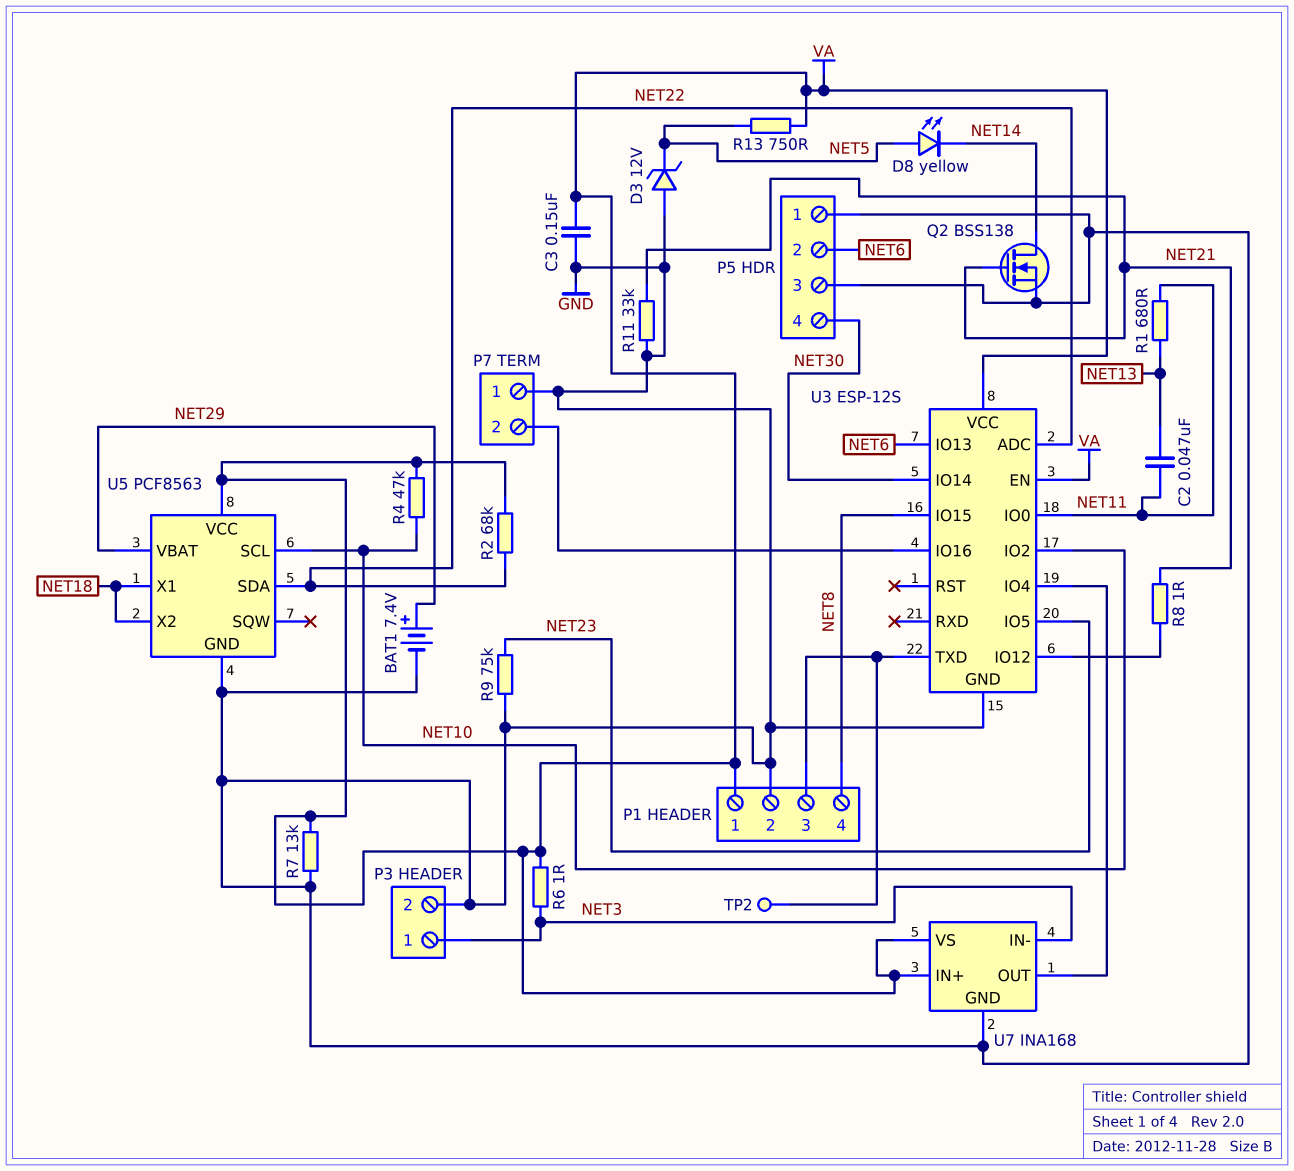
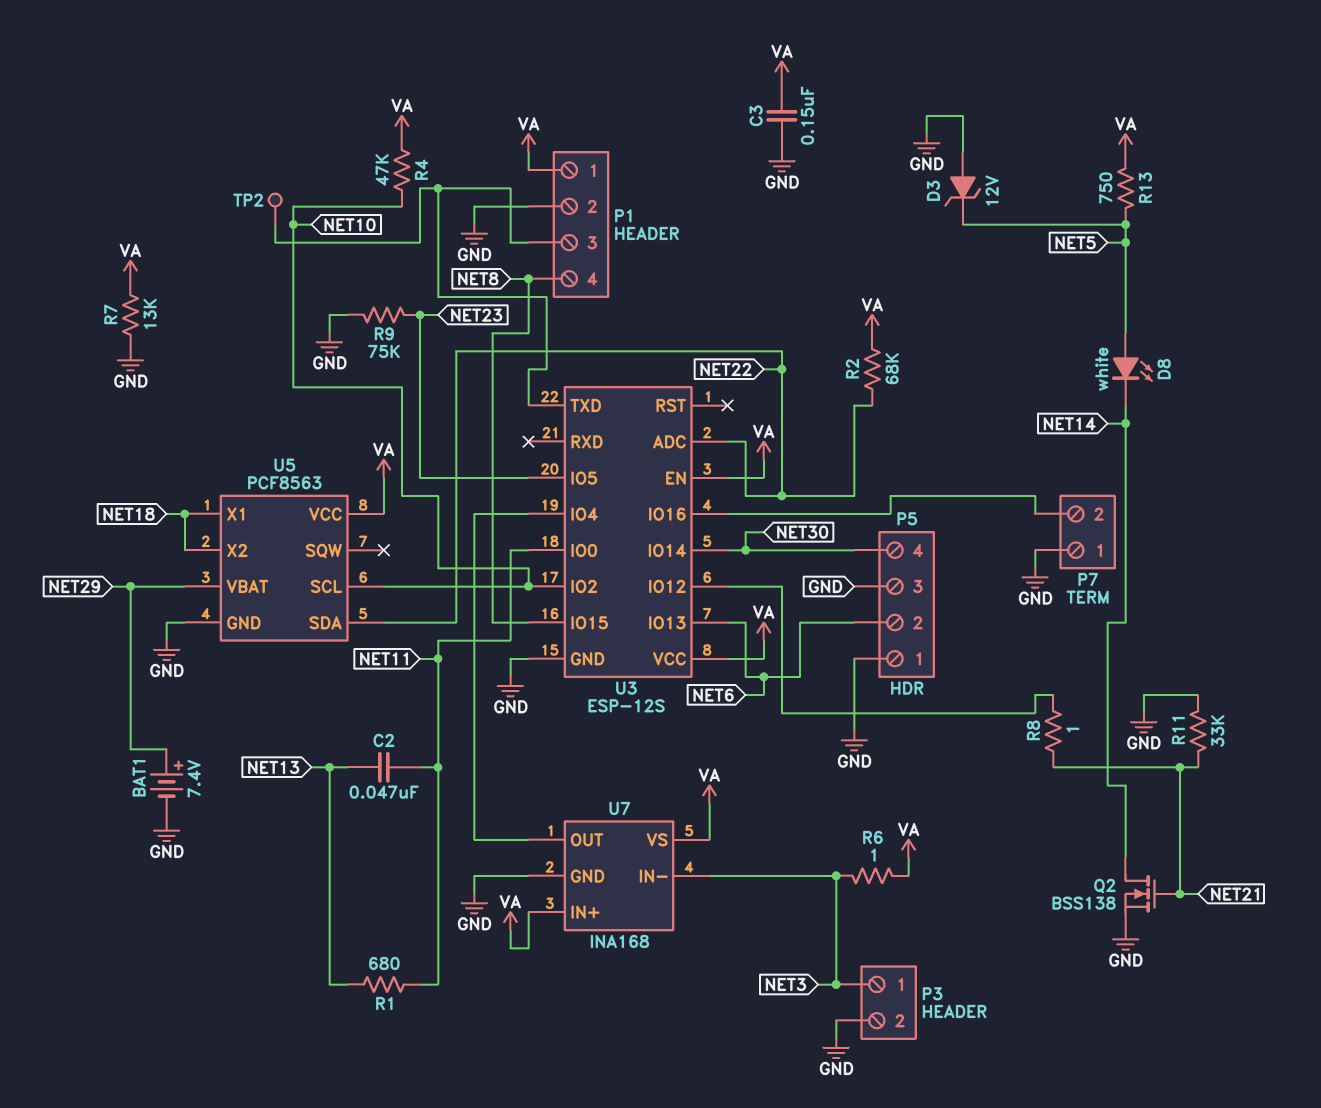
D8: LED yellow (A NET5, K NET14) -> LED white (A NET5, K NET14)

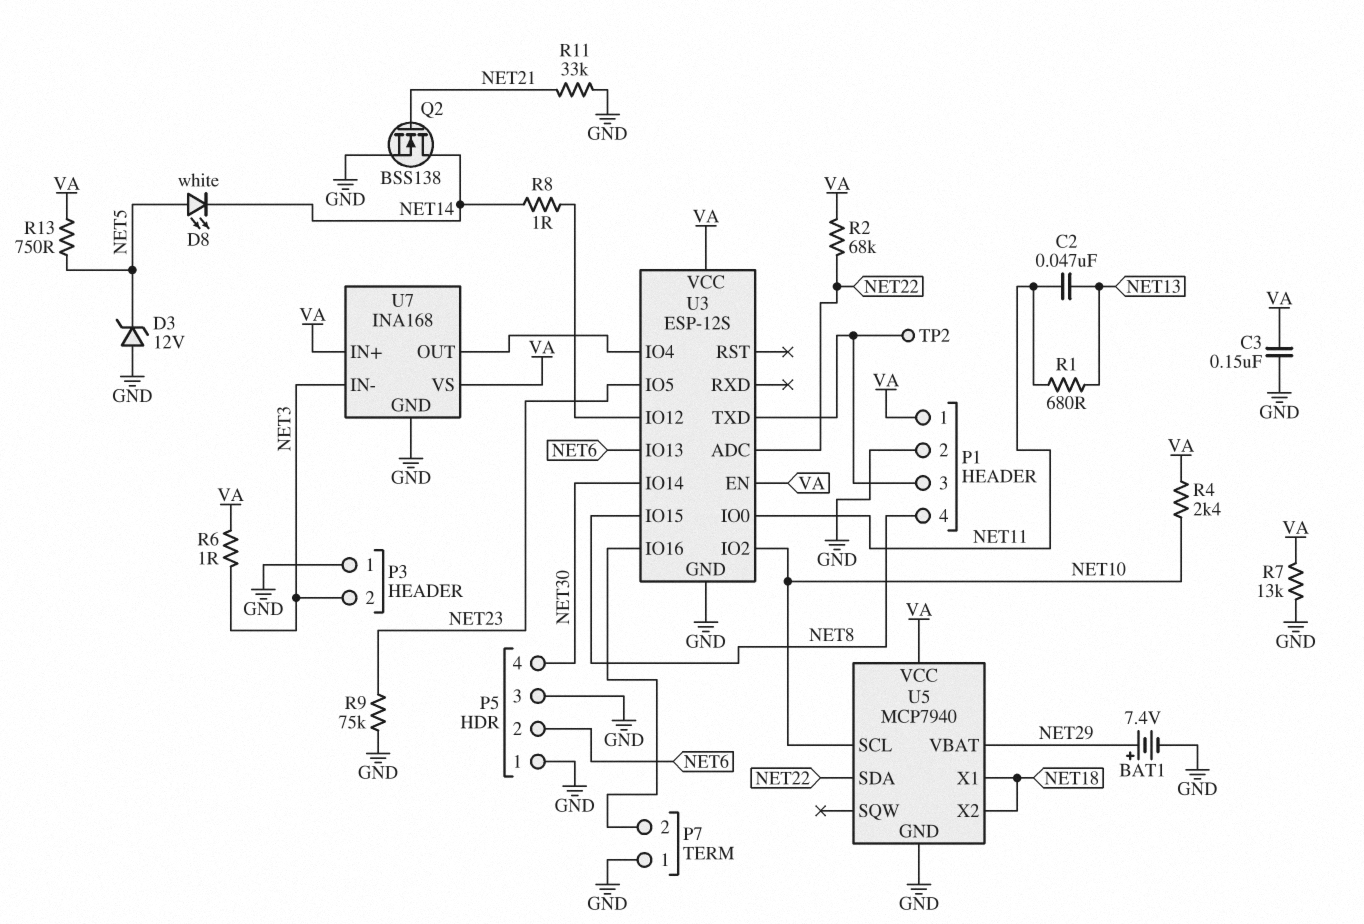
P3 pin 1: NET3 -> GND
P3 pin 2: GND -> NET3
R4: 47k (NET10, VA) -> 2.4k (NET10, VA)
R8: 1 (NET21, U3/IO12) -> 1 (NET14, U3/IO12)
U5: PCF8563 -> MCP7940

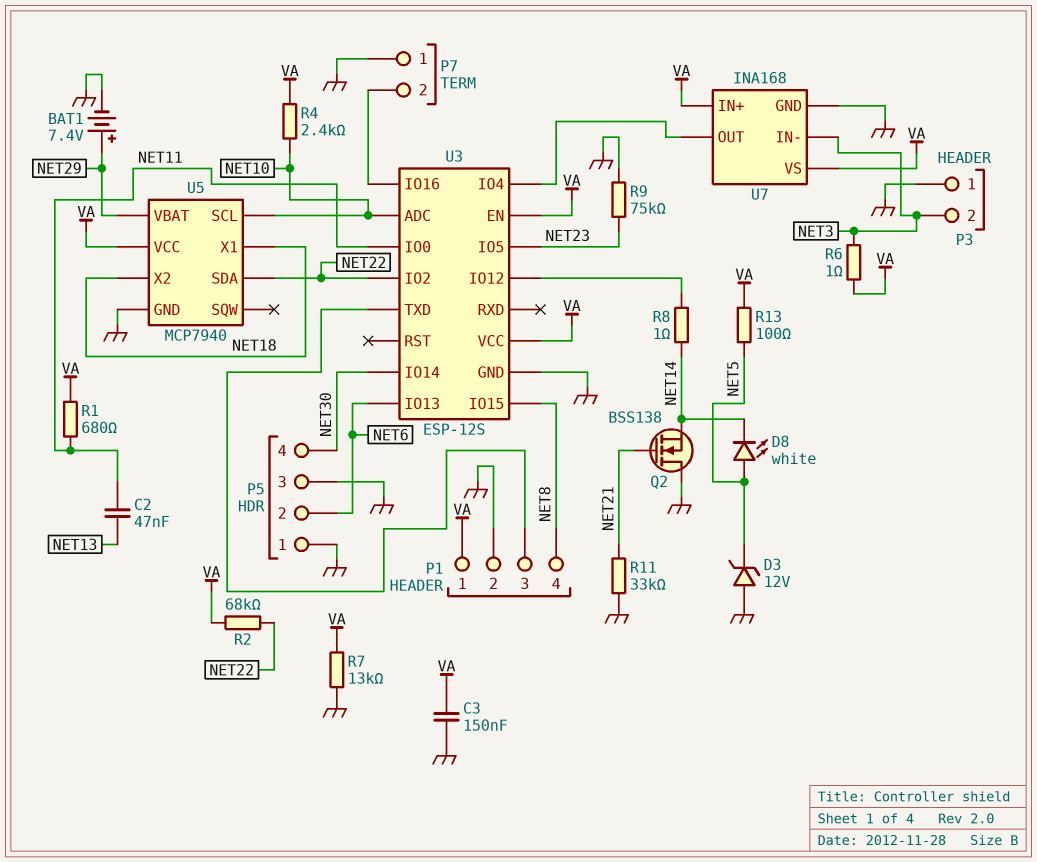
Q2: NMOS BSS138 (G NET21, D NET14, S GND) -> NMOS BSS138 (G NET21, D GND, S NET14)
R1: 680 (NET11, NET13) -> 680 (NET11, VA)
R13: 750 (NET5, VA) -> 100 (NET5, VA)
TP2: test point (P1/3) -> none
U3 pin ADC: NET22 -> NET10
U3 pin IO2: NET10 -> NET22

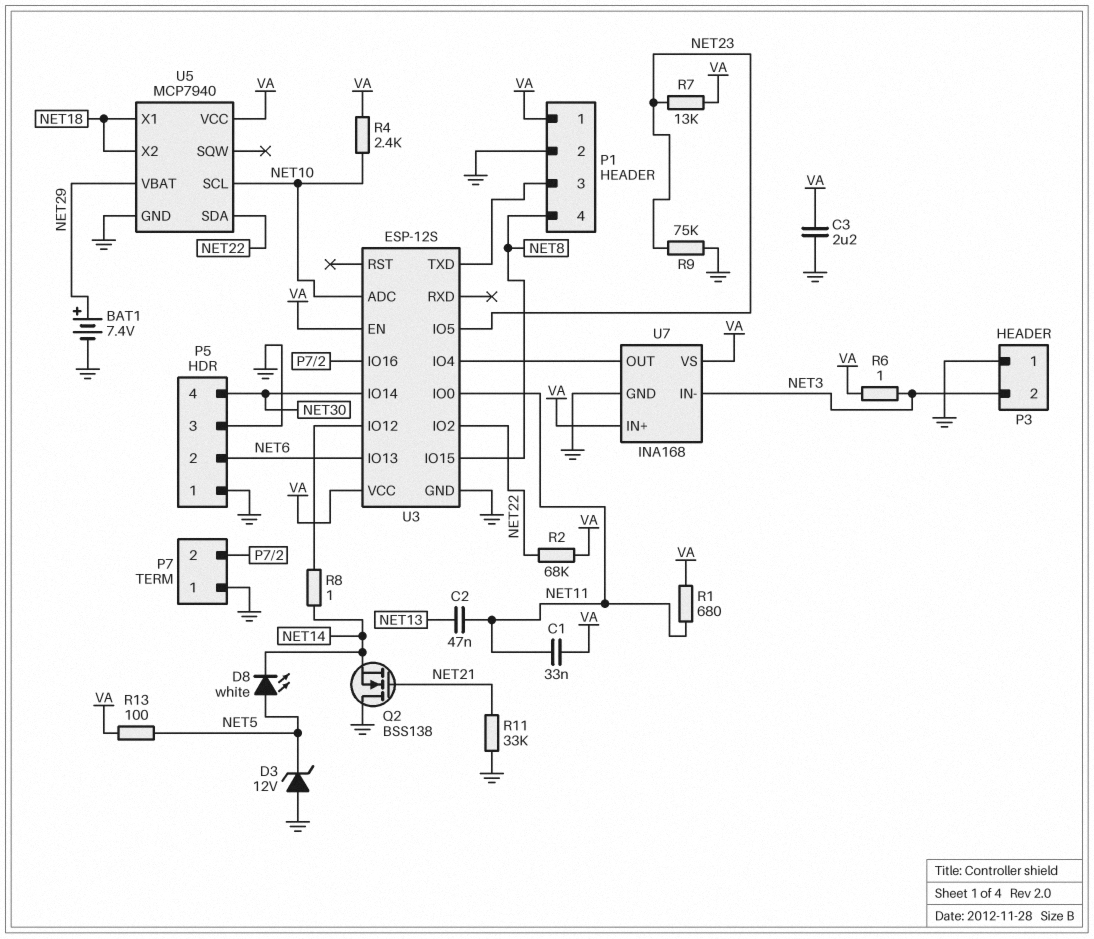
C1: none -> 33nF (NET11, VA)
C3: 150nF (GND, VA) -> 2.2uF (GND, VA)
R7: 13k (GND, VA) -> 13k (NET23, VA)

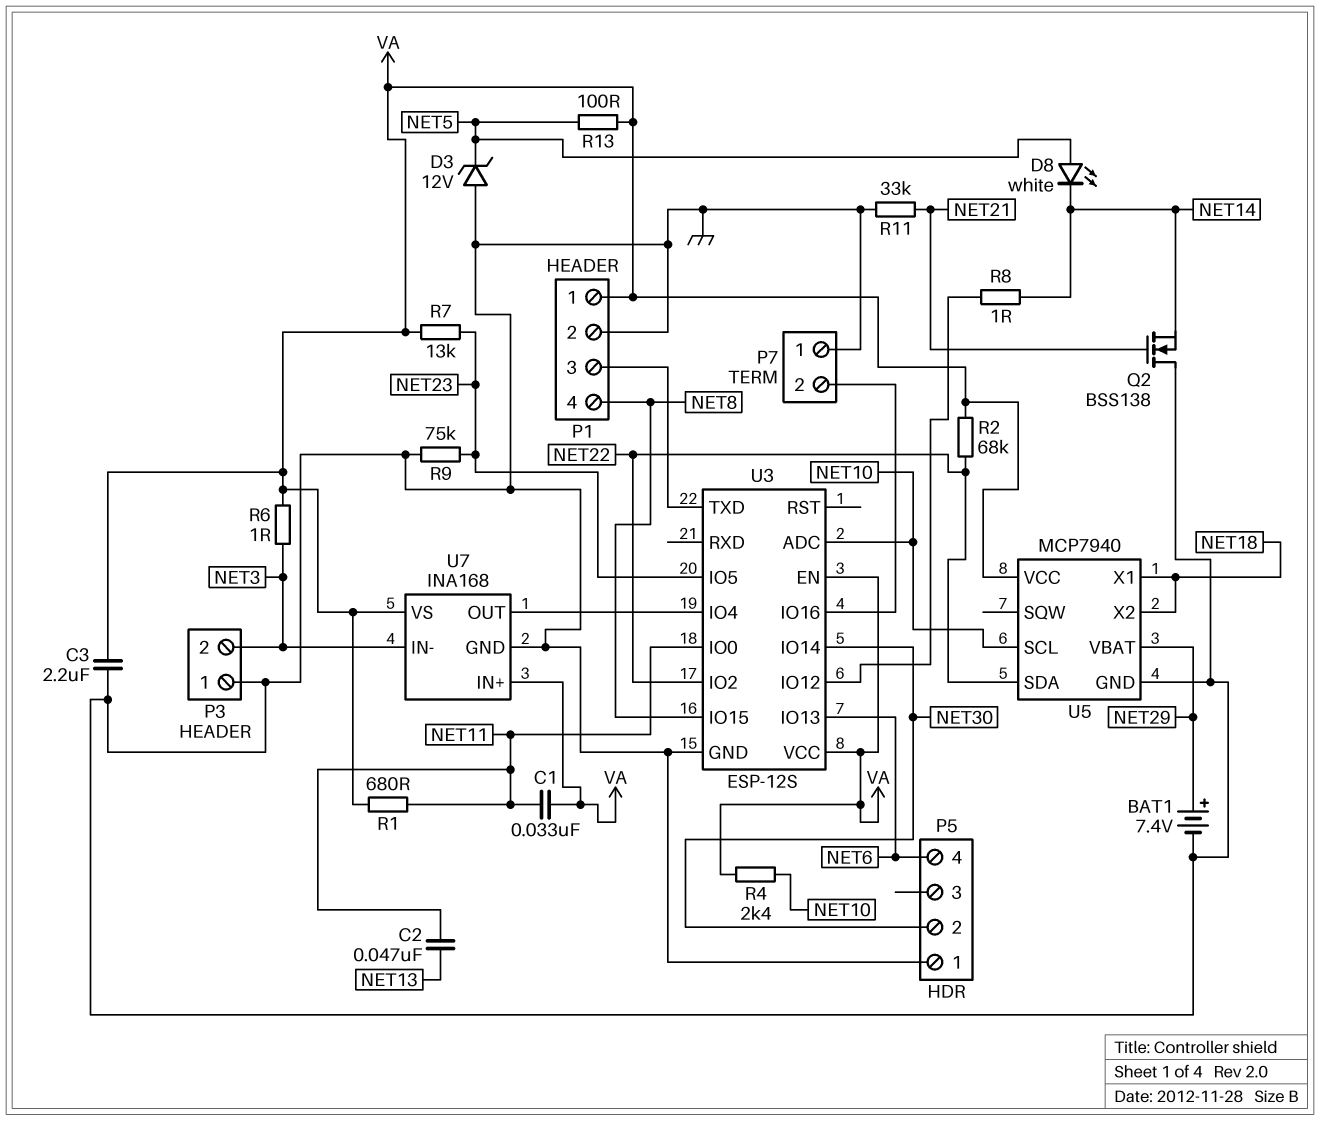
P5 pin 2: NET6 -> NET30
P5 pin 3: GND -> none
P5 pin 4: NET30 -> NET6

